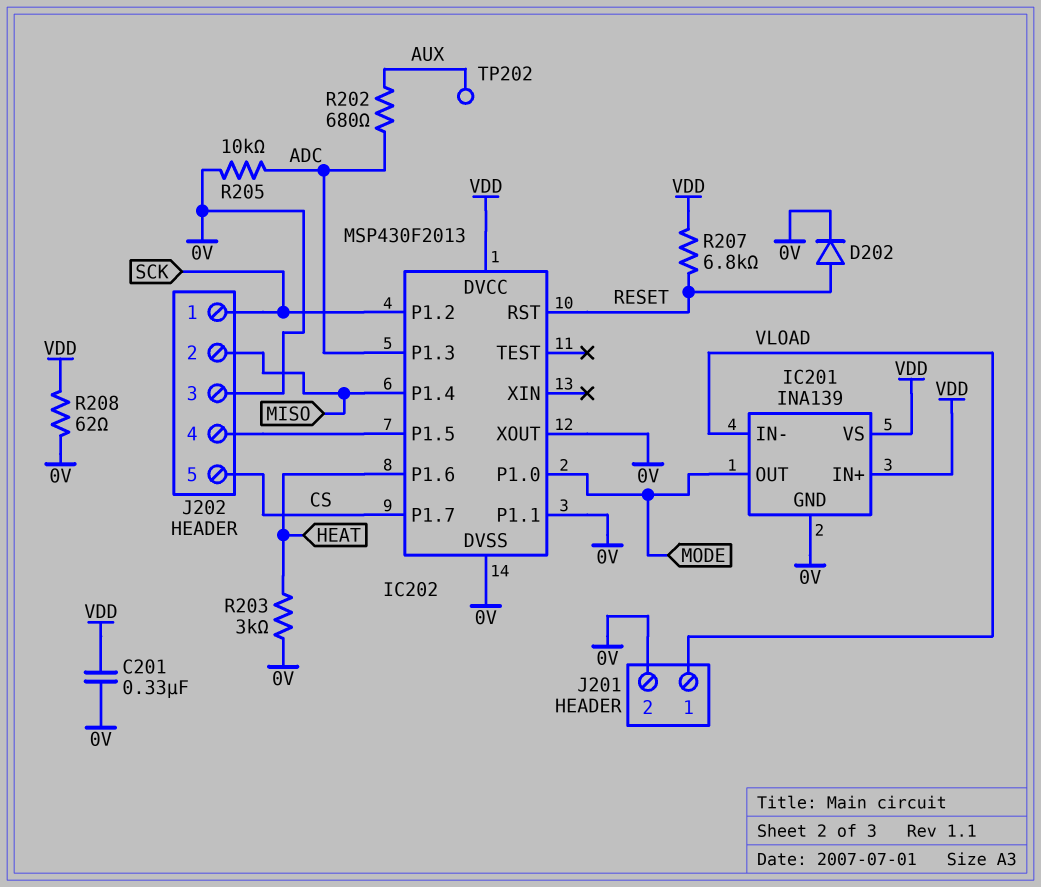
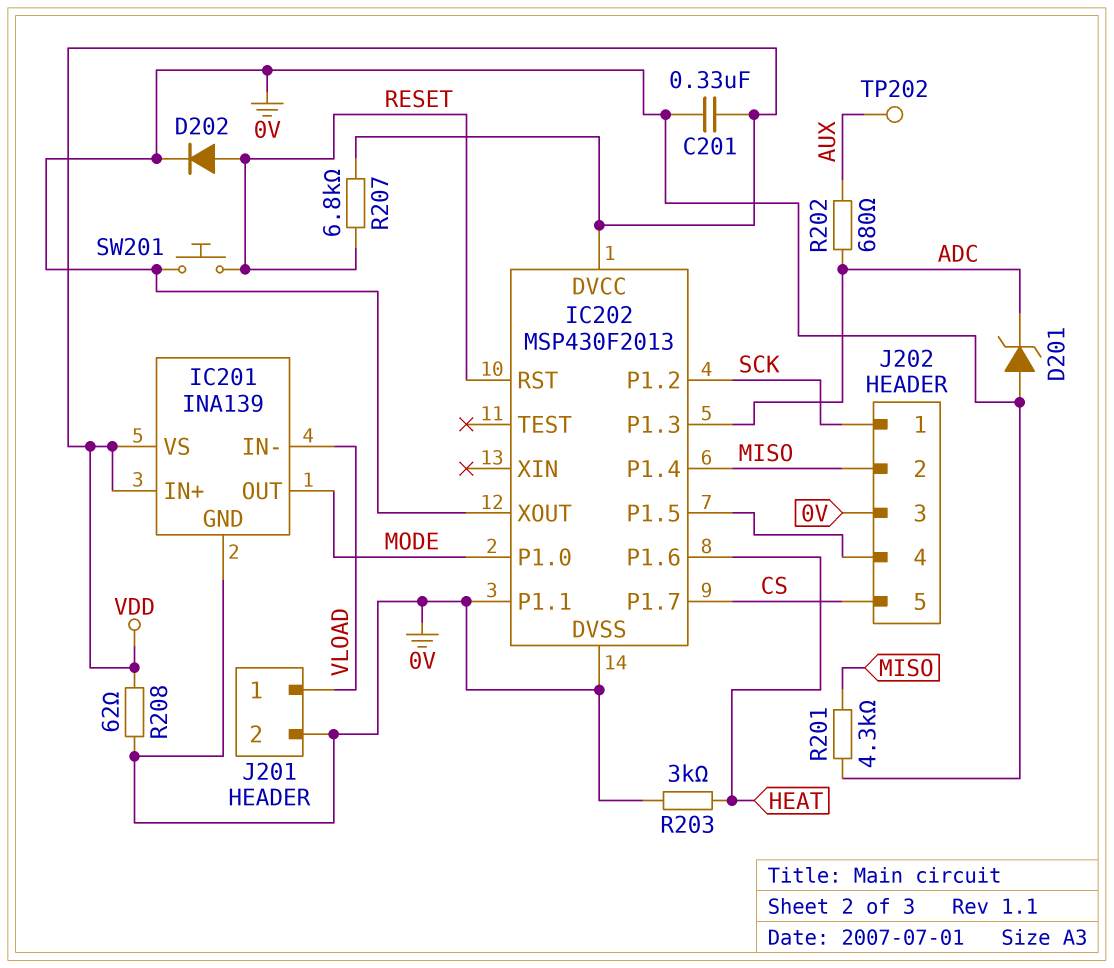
D201: none -> zener (A 0V, K ADC)
R201: none -> 4.3k (0V, MISO)
R205: 10k (0V, ADC) -> none
SW201: none -> button (0V, RESET)

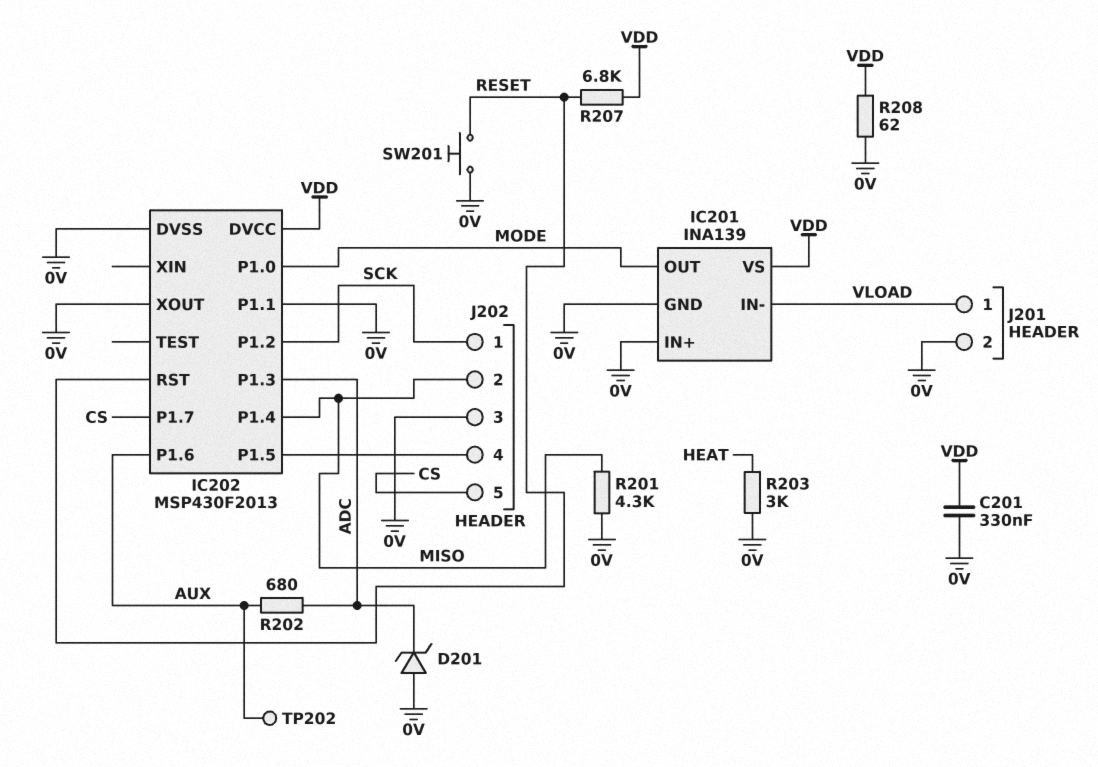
D202: diode (A RESET, K 0V) -> none
IC201 pin IN+: VDD -> 0V
IC202 pin P1.6: HEAT -> AUX

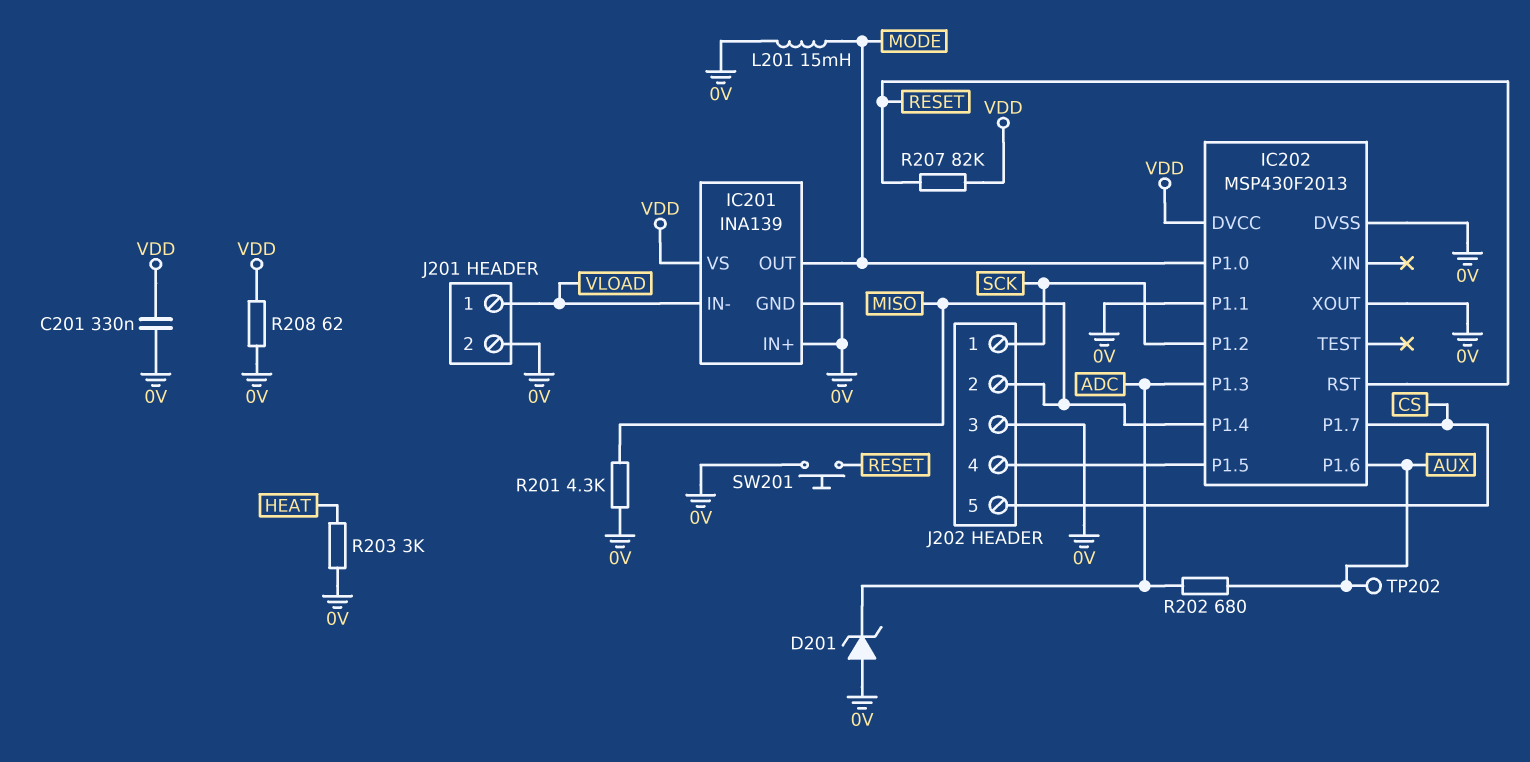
L201: none -> 15mH (0V, MODE)
R207: 6.8k (RESET, VDD) -> 82k (RESET, VDD)

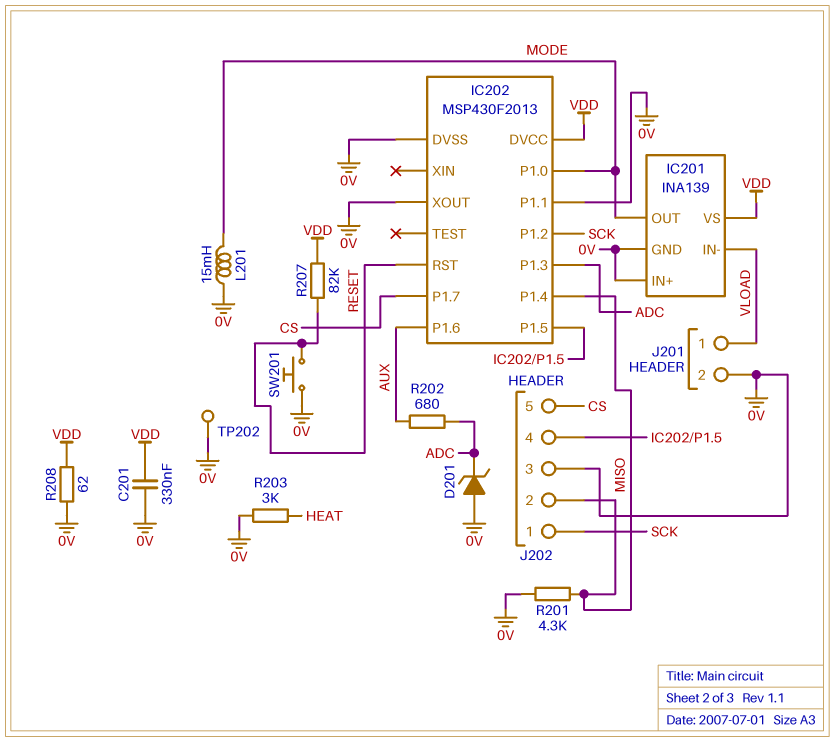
TP202: test point (AUX) -> test point (0V)

